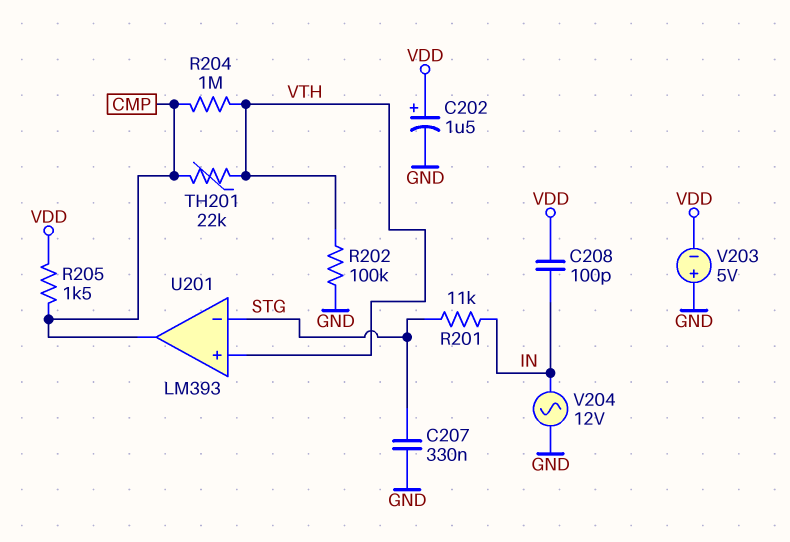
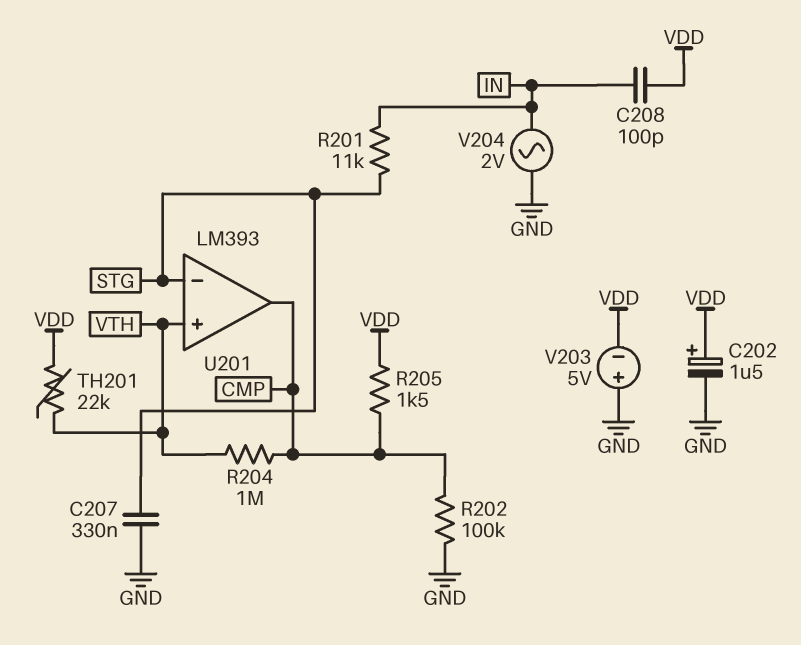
R202: 100k (GND, VTH) -> 100k (CMP, GND)
TH201: 22k (CMP, VTH) -> 22k (VDD, VTH)
V204: AC 12V (GND, IN) -> AC 2V (GND, IN)

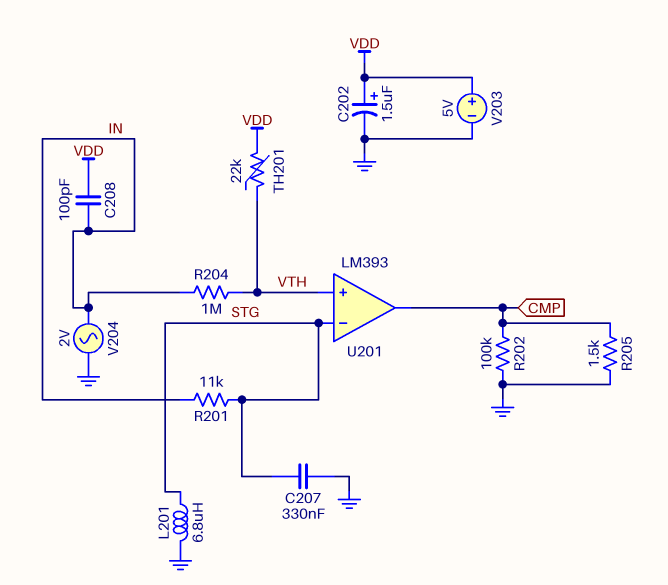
L201: none -> 6.8uH (GND, STG)
R204: 1M (CMP, VTH) -> 1M (IN, VTH)
R205: 1.5k (CMP, VDD) -> 1.5k (CMP, GND)
V203: 5V (plus GND, minus VDD) -> 5V (plus VDD, minus GND)

